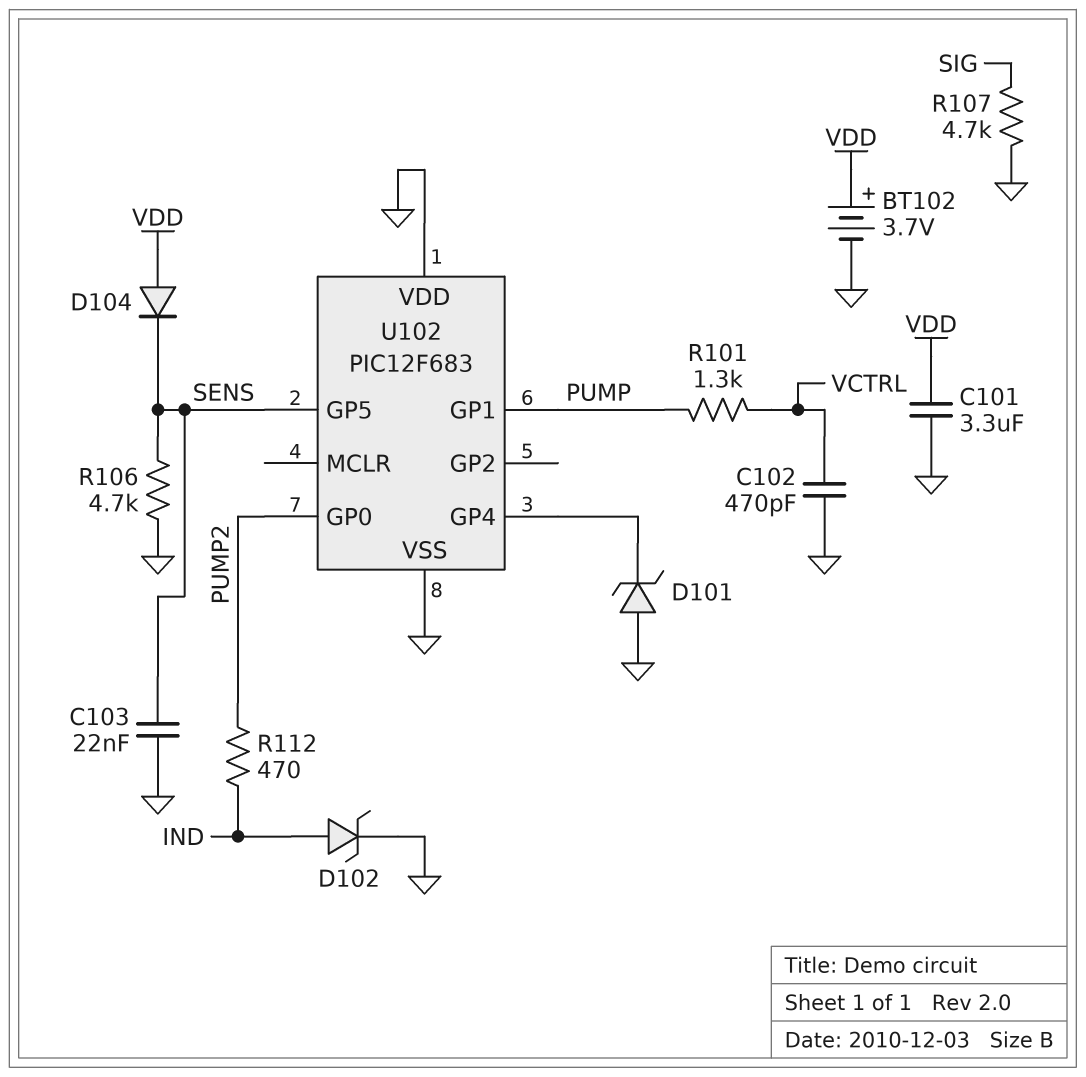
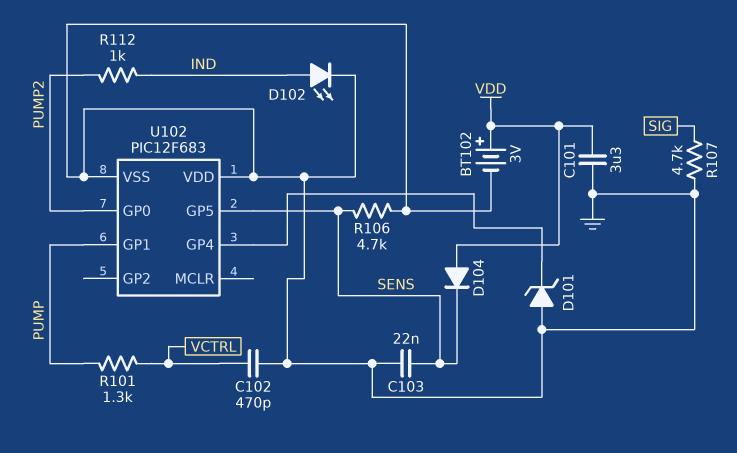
BT102: 3.7V (plus VDD, minus GND) -> 3V (plus VDD, minus GND)
D102: zener (A IND, K GND) -> LED (A IND, K GND)
R112: 470 (IND, PUMP2) -> 1k (IND, PUMP2)

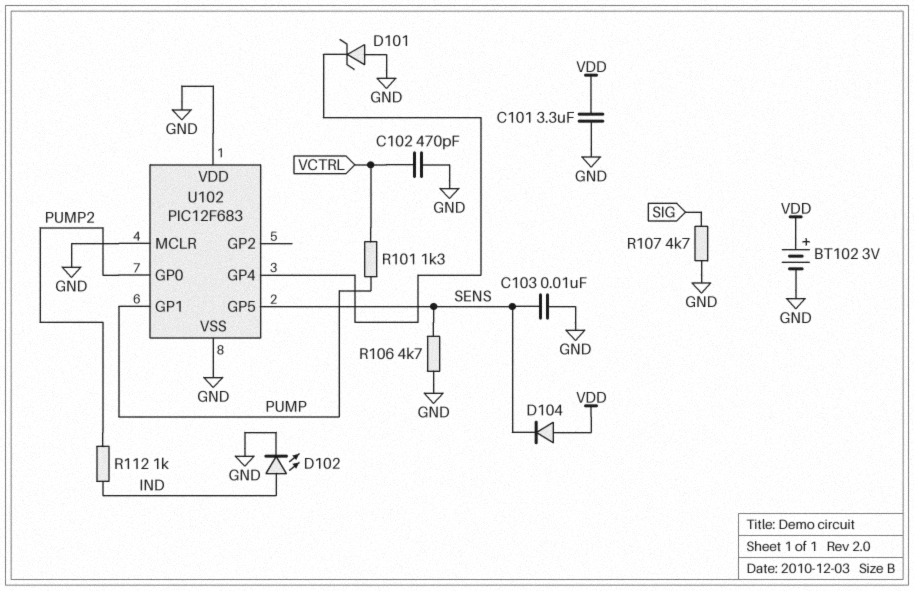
C103: 22nF (GND, SENS) -> 10nF (GND, SENS)
U102 pin MCLR: none -> GND

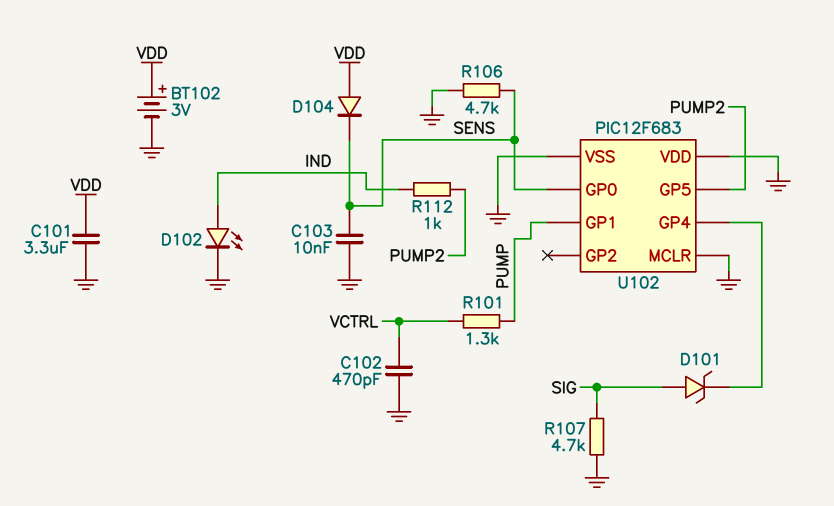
D101: zener (A GND, K U102/GP4) -> zener (A SIG, K U102/GP4)
U102 pin GP0: PUMP2 -> SENS
U102 pin GP5: SENS -> PUMP2

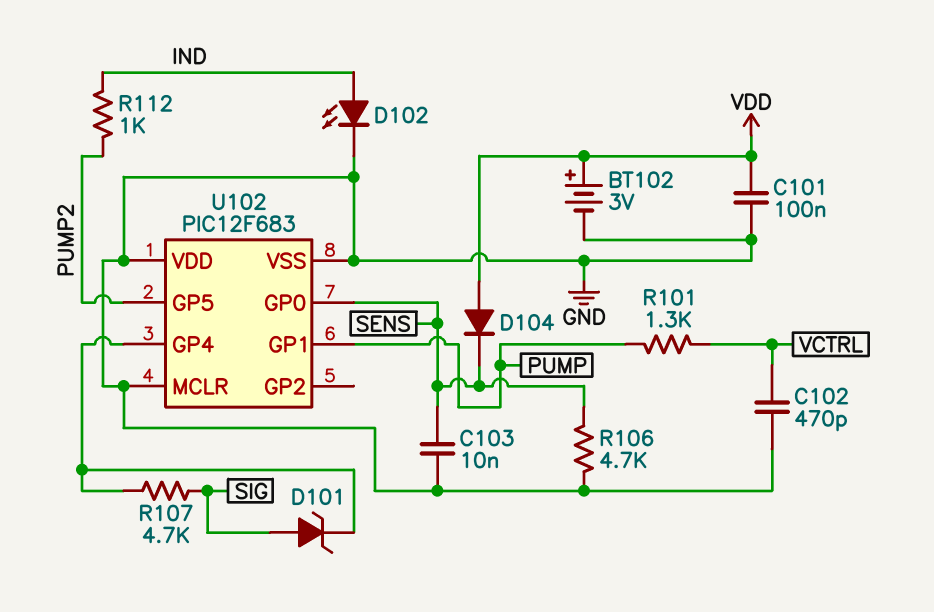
C101: 3.3uF (GND, VDD) -> 100nF (GND, VDD)
R107: 4.7k (GND, SIG) -> 4.7k (SIG, U102/GP4)

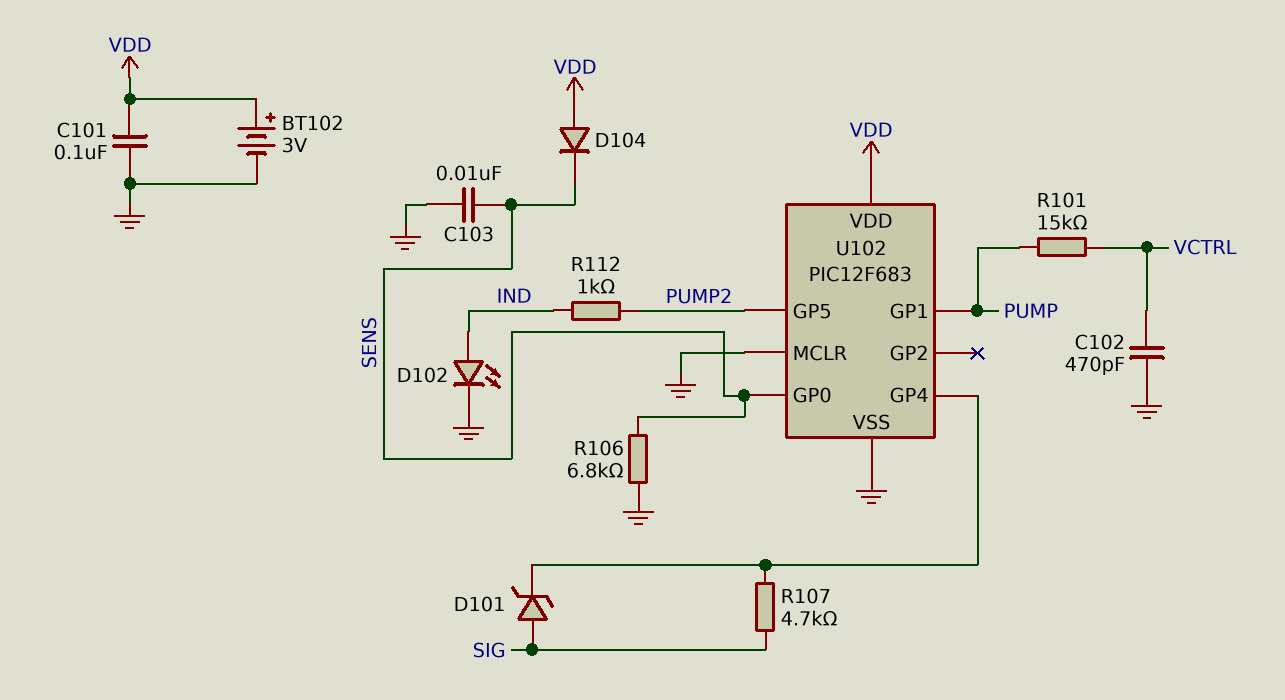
R101: 1.3k (PUMP, VCTRL) -> 15k (PUMP, VCTRL)
R106: 4.7k (GND, SENS) -> 6.8k (GND, SENS)
U102 pin VDD: GND -> VDD

